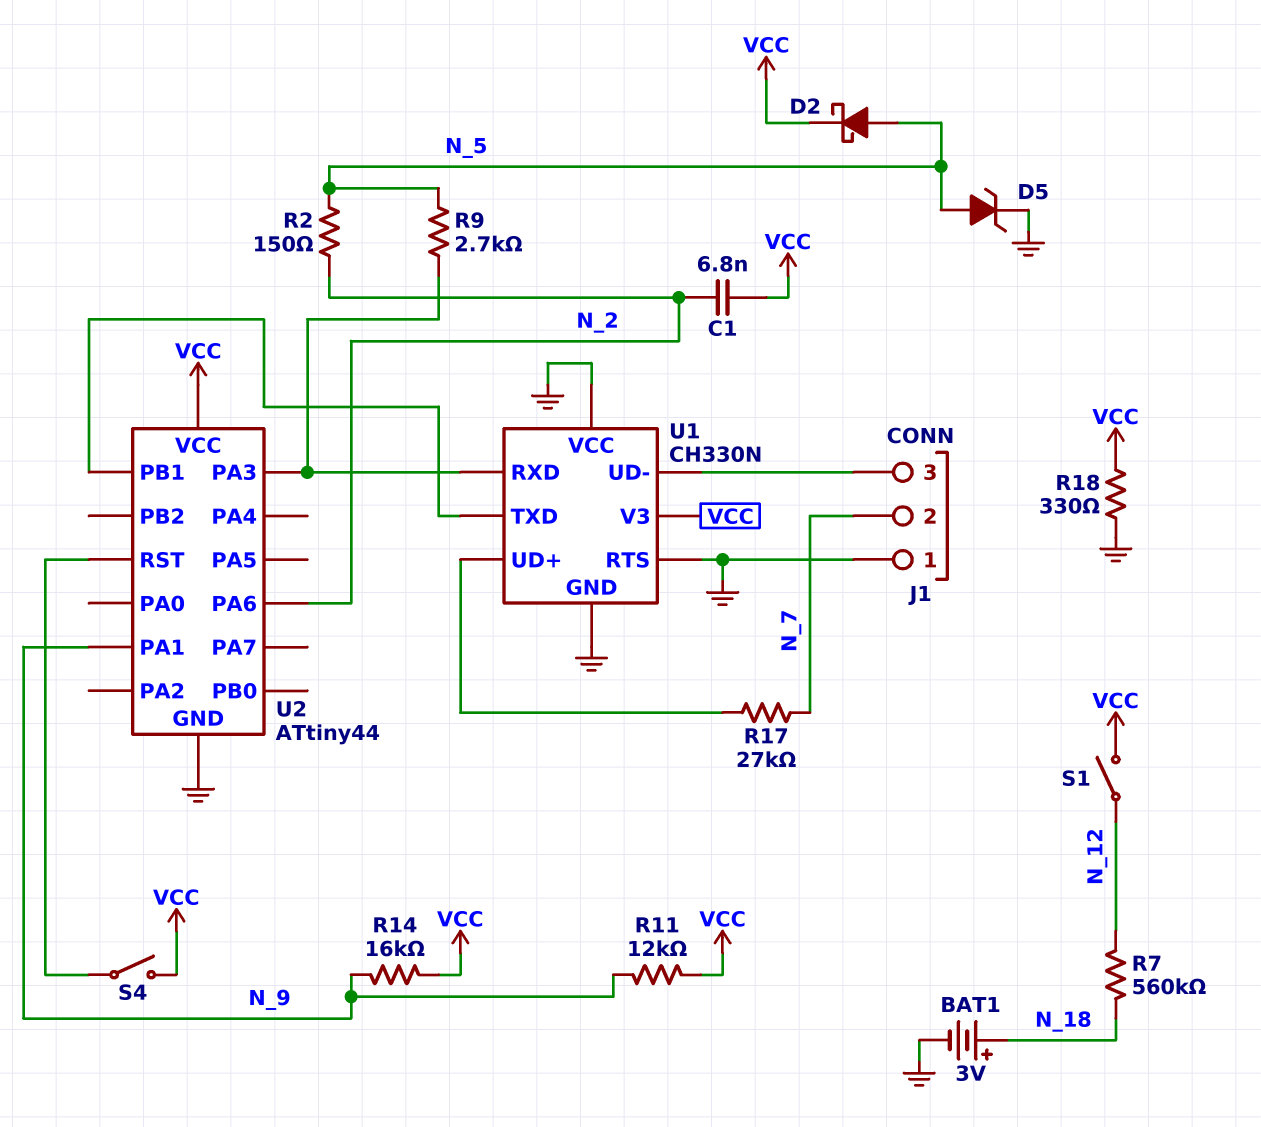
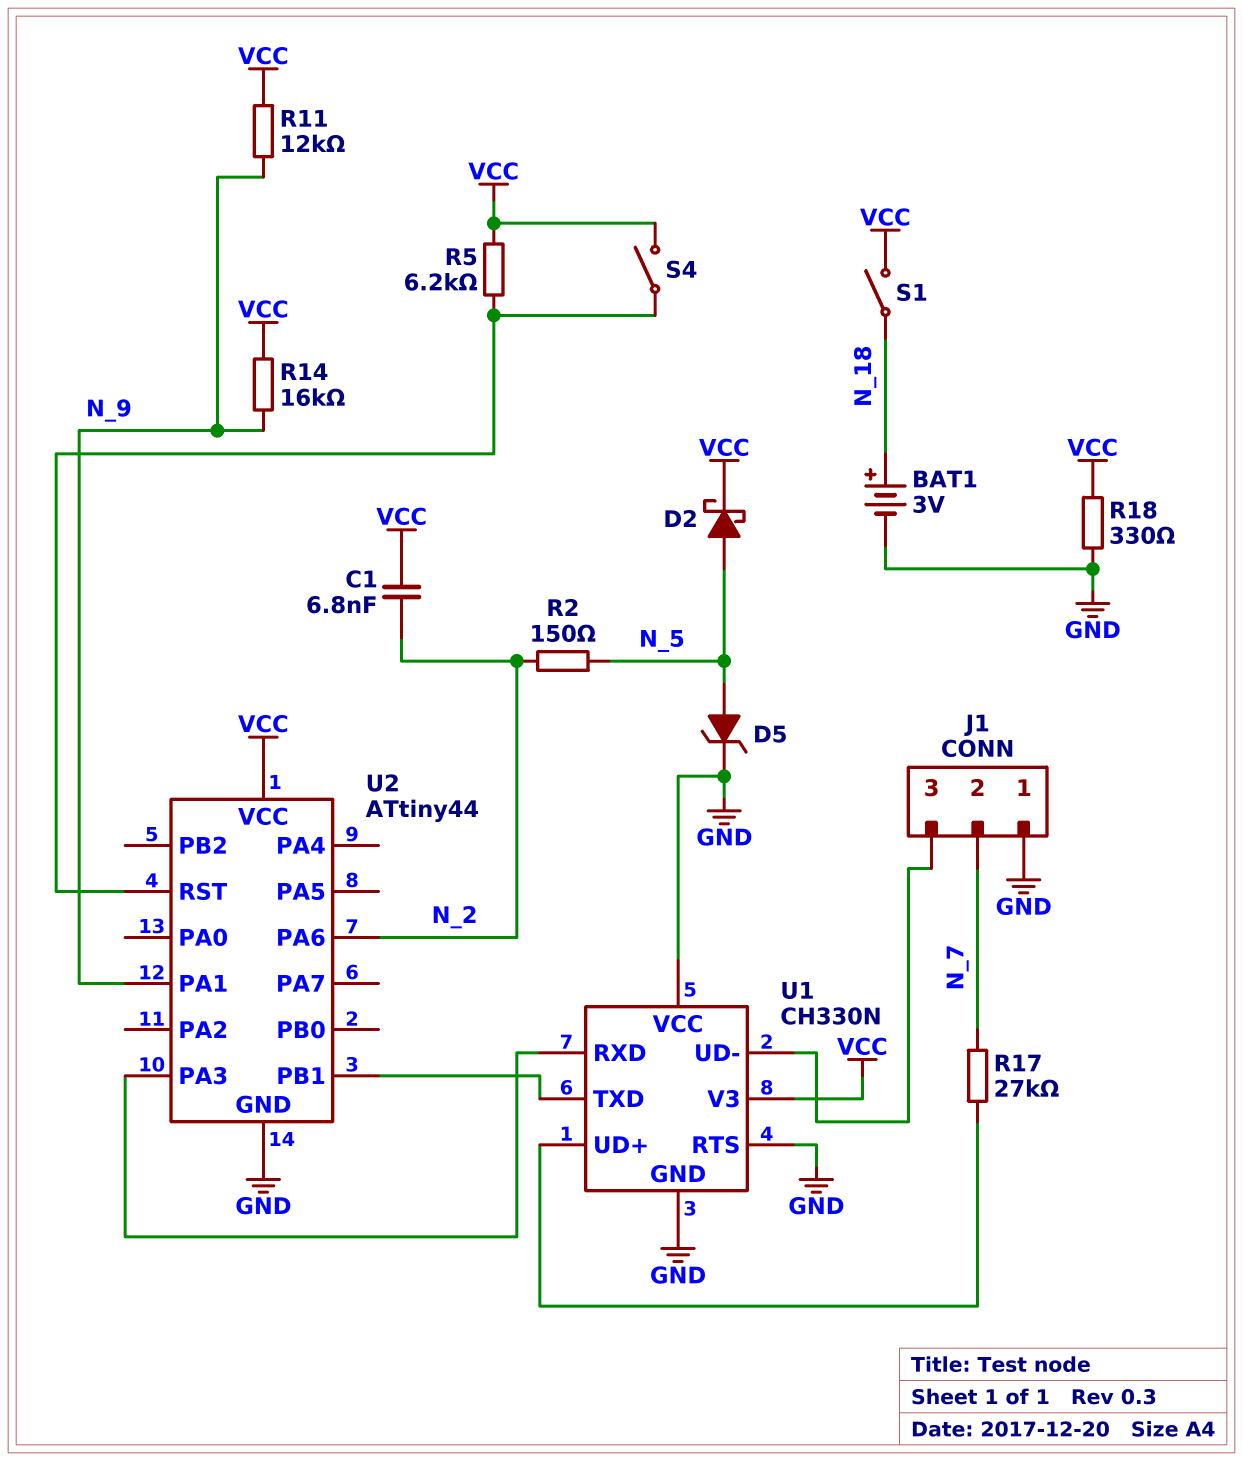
R5: none -> 6.2k (U2/RST, VCC)
R7: 560k (N_12, N_18) -> none
R9: 2.7k (N_5, U1/RXD) -> none
S1: switch (N_12, VCC) -> switch (N_18, VCC)

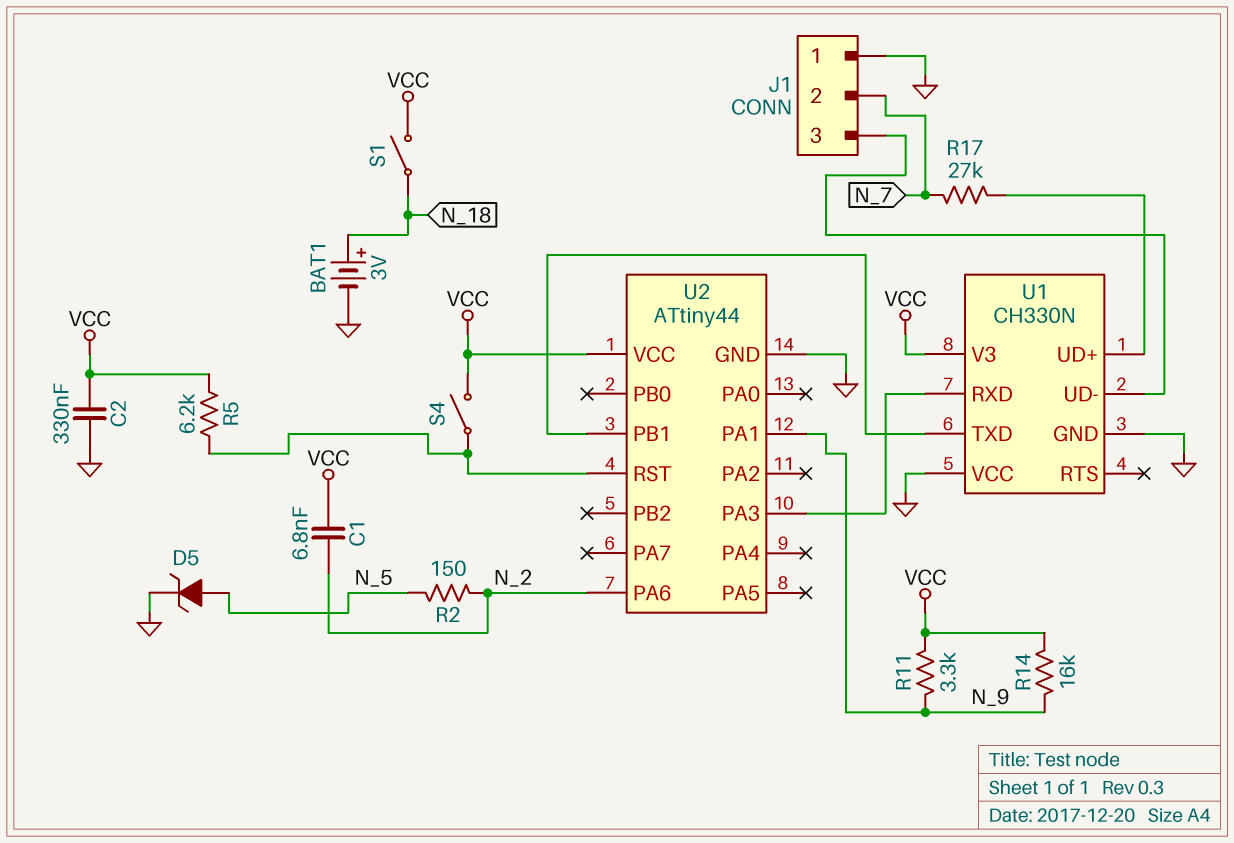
C2: none -> 330nF (GND, VCC)
D2: schottky (A N_5, K VCC) -> none
R11: 12k (N_9, VCC) -> 3.3k (N_9, VCC)
R18: 330 (GND, VCC) -> none
U1 pin RTS: GND -> none

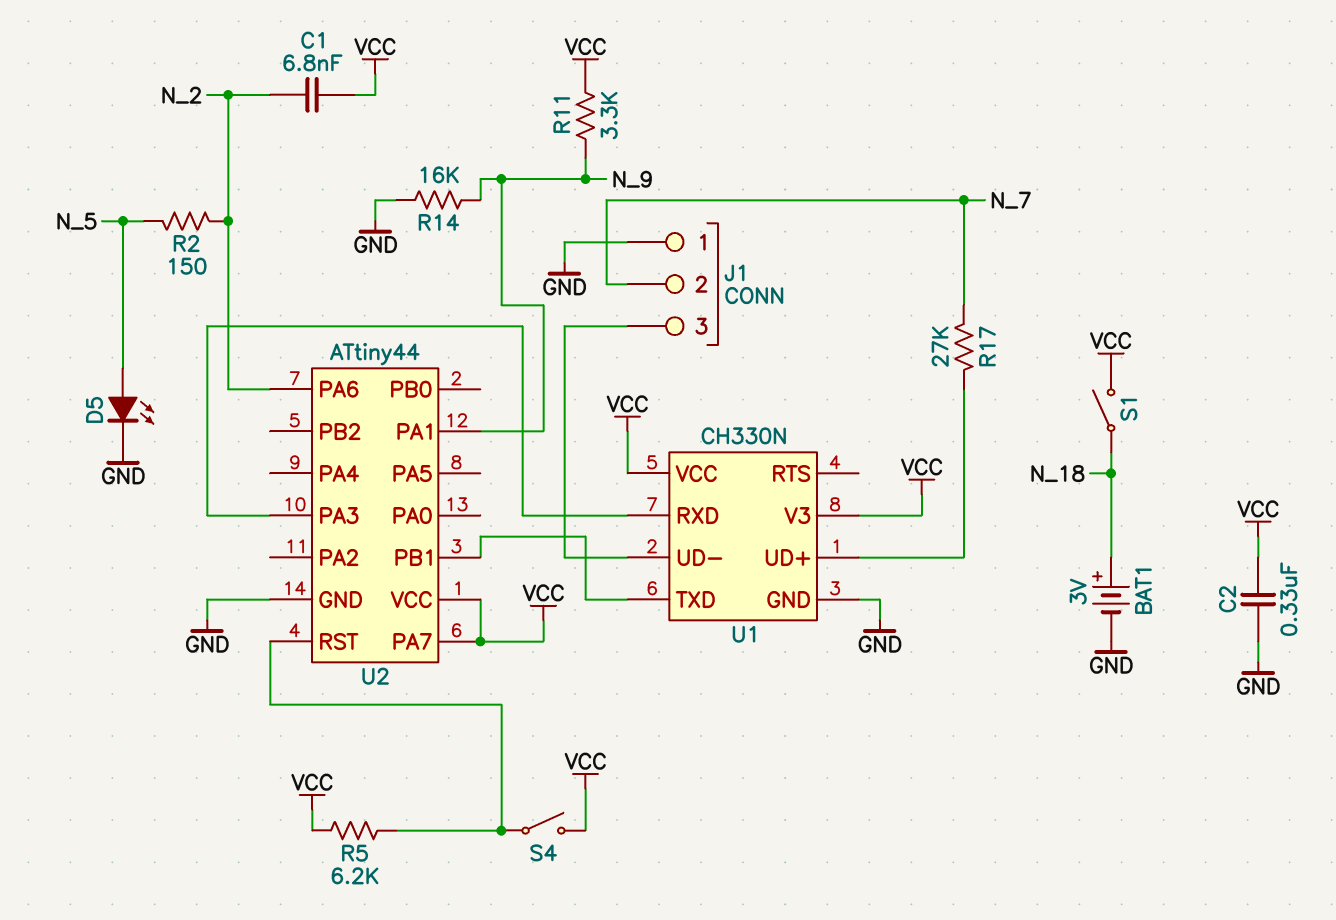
D5: zener (A N_5, K GND) -> LED (A N_5, K GND)
R14: 16k (N_9, VCC) -> 16k (GND, N_9)
U1 pin VCC: GND -> VCC
U2 pin PA7: none -> VCC

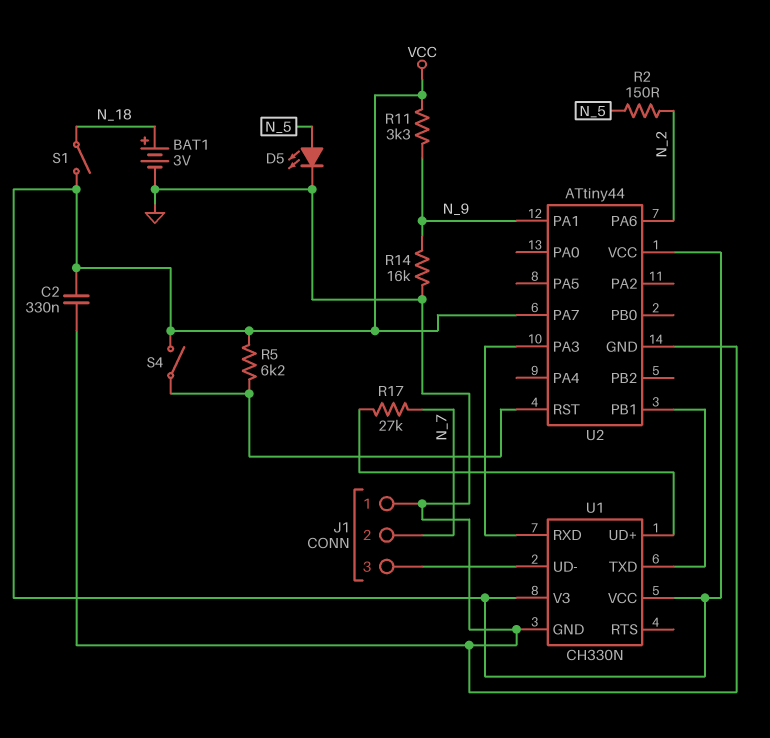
C1: 6.8nF (N_2, VCC) -> none

